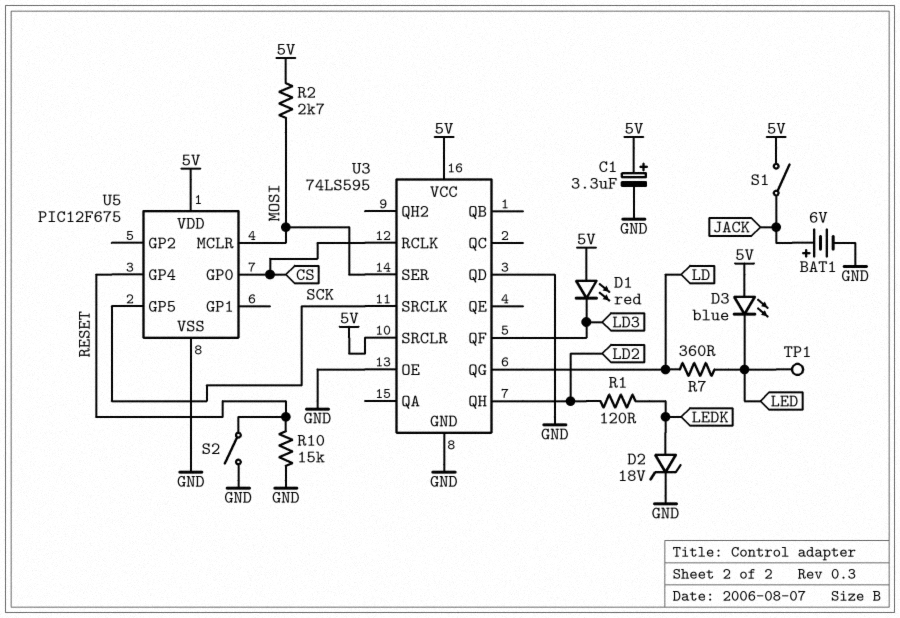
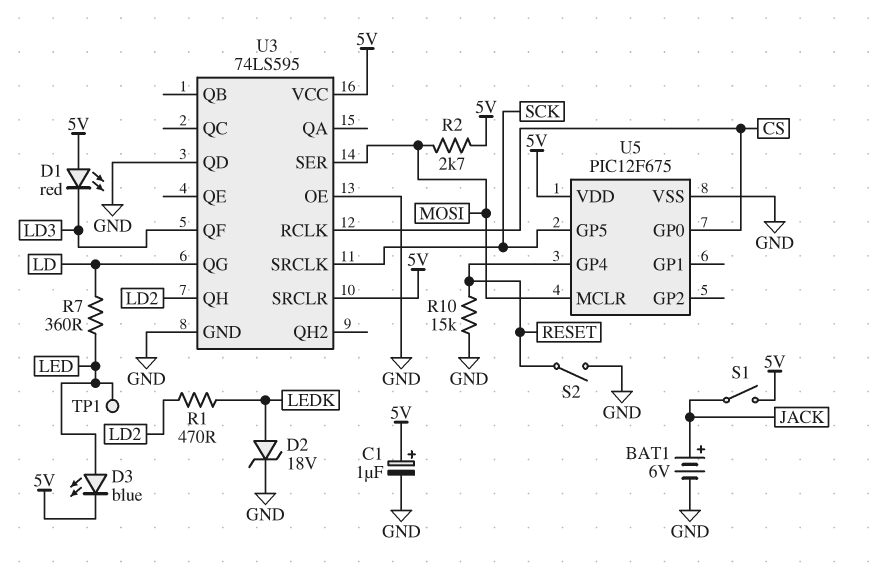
C1: 3.3uF (plus 5V, minus GND) -> 1uF (plus 5V, minus GND)
D3: LED blue (A 5V, K LED) -> LED blue (A LED, K 5V)
R1: 120 (LD2, LEDK) -> 470 (LD2, LEDK)

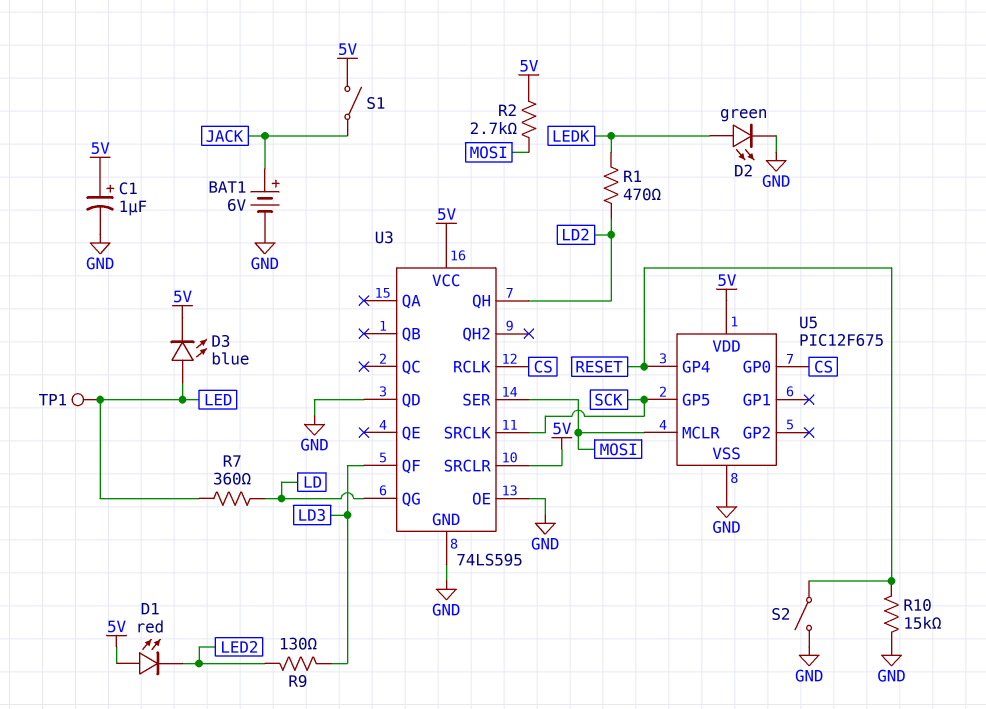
D1: LED red (A 5V, K LD3) -> LED red (A 5V, K LED2)
D2: zener 18V (A LEDK, K GND) -> LED green (A LEDK, K GND)
R9: none -> 130 (LD3, LED2)

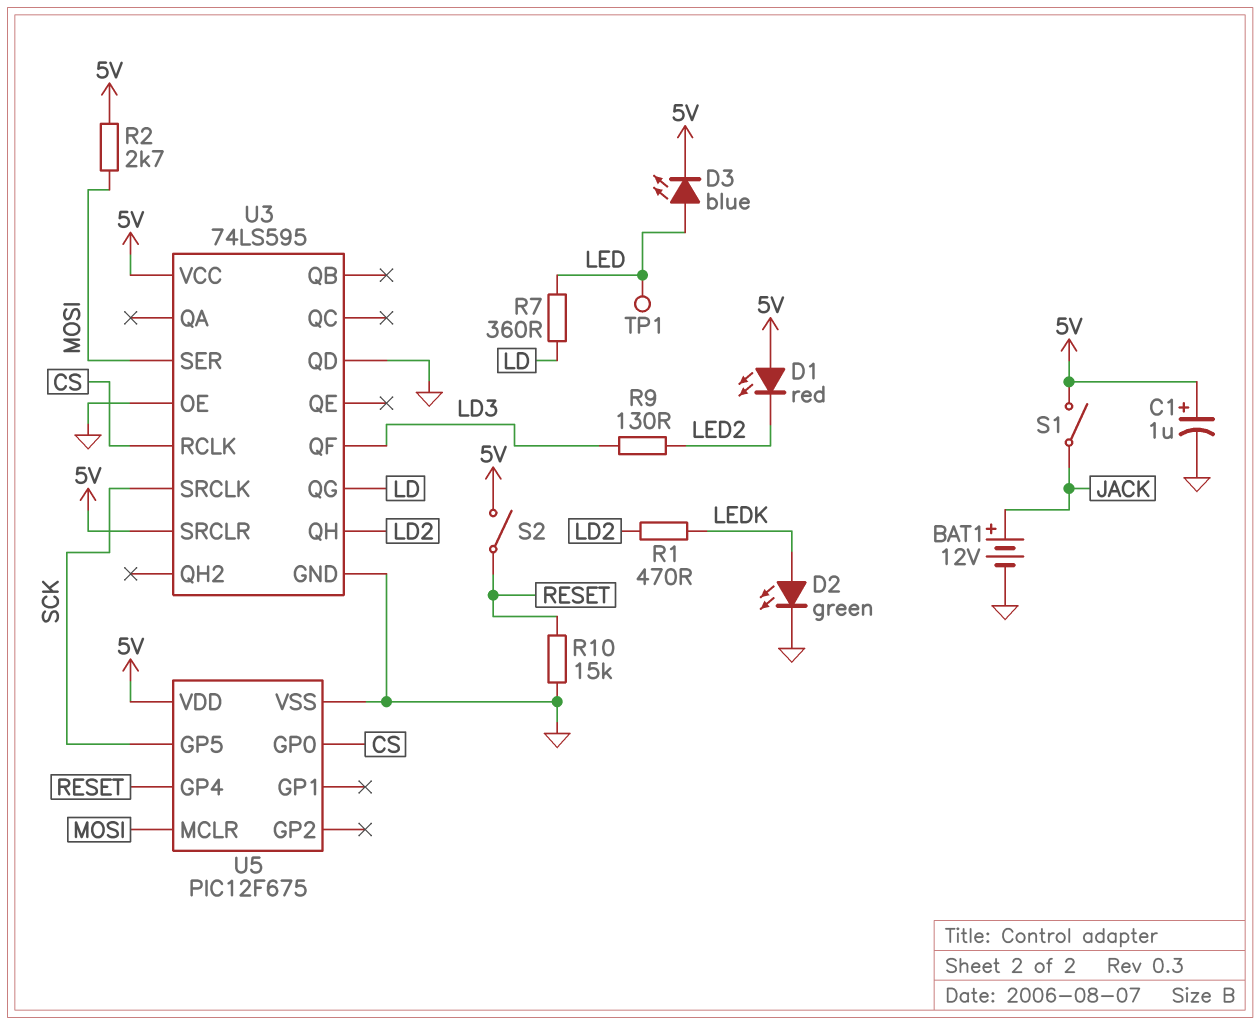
BAT1: 6V (plus JACK, minus GND) -> 12V (plus JACK, minus GND)
S2: switch (GND, RESET) -> switch (5V, RESET)

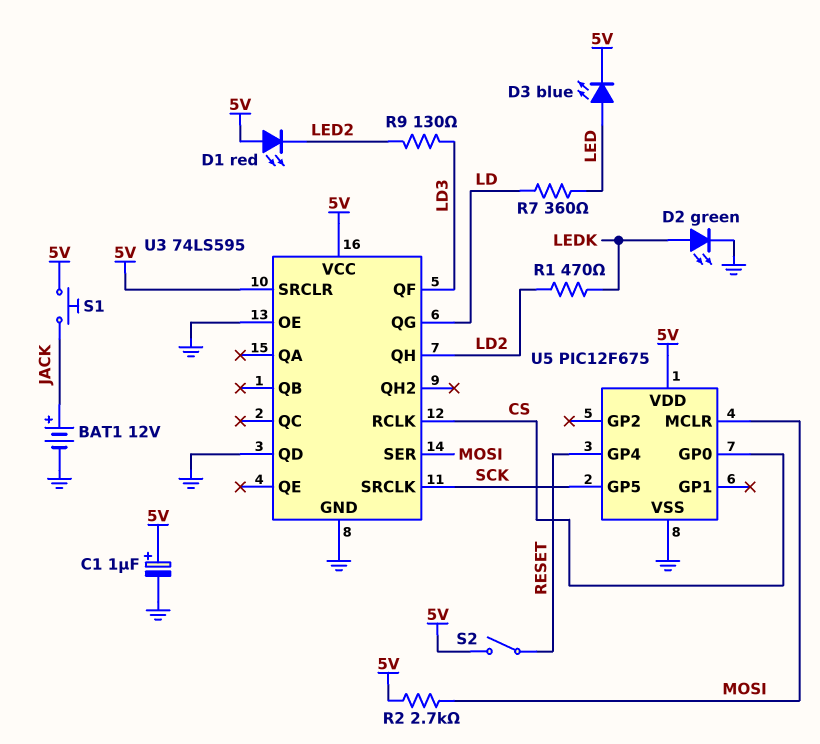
R10: 15k (GND, RESET) -> none
S1: switch (5V, JACK) -> button (5V, JACK)
TP1: test point (LED) -> none

